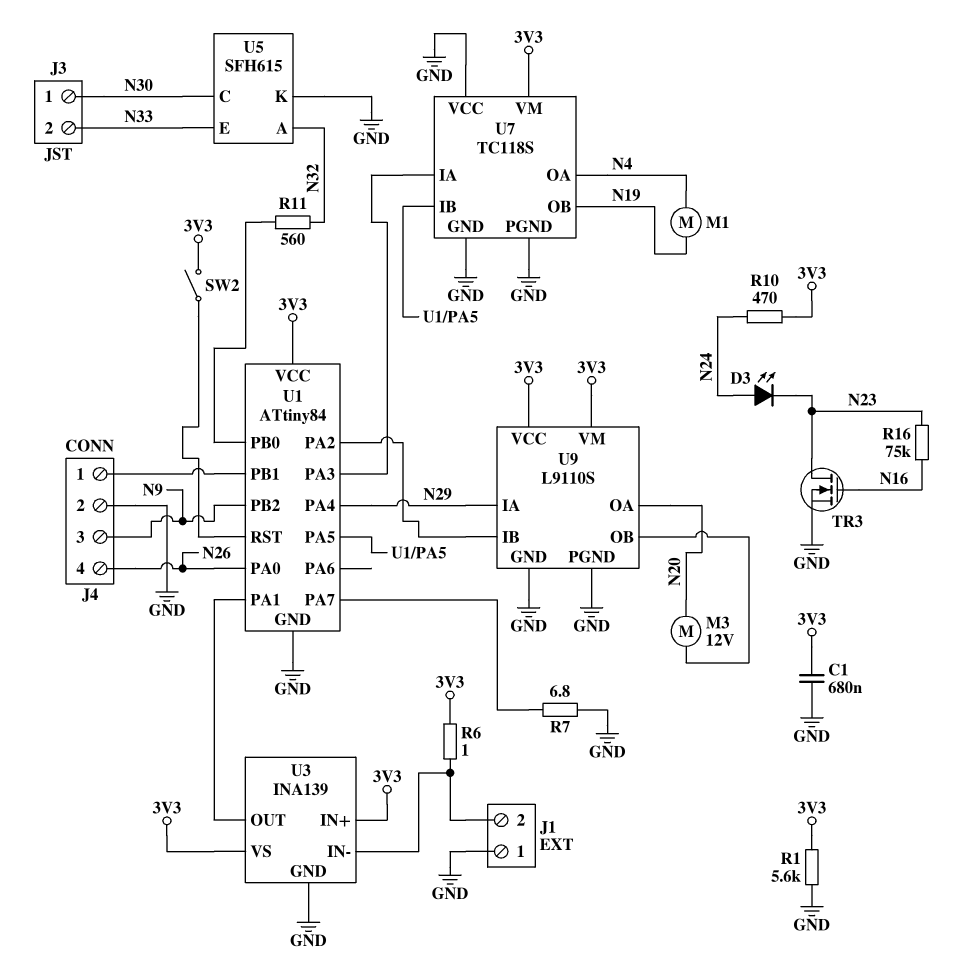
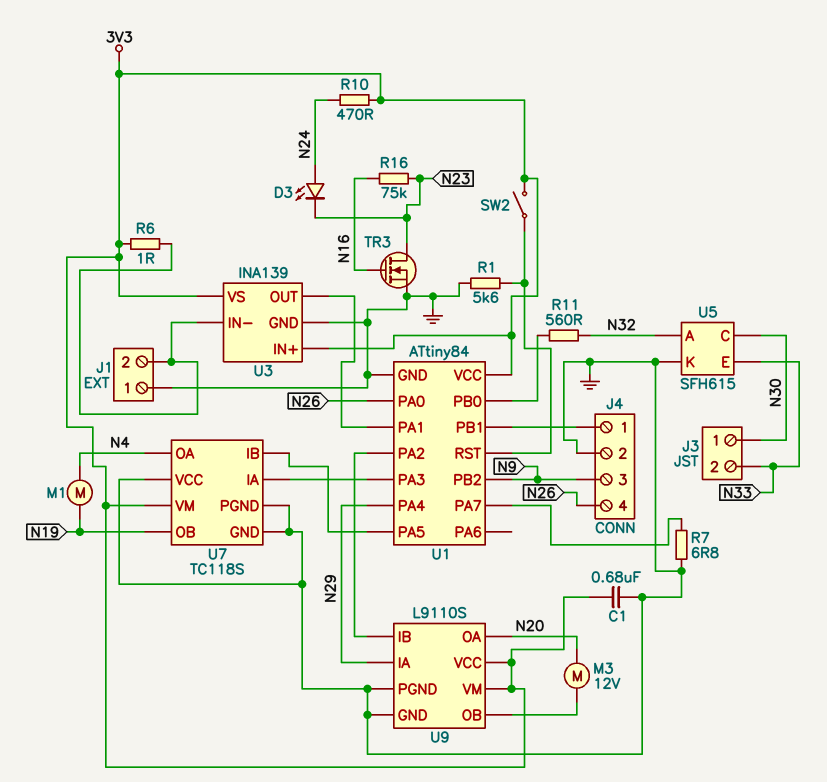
R1: 5.6k (3V3, GND) -> 5.6k (GND, U1/RST)

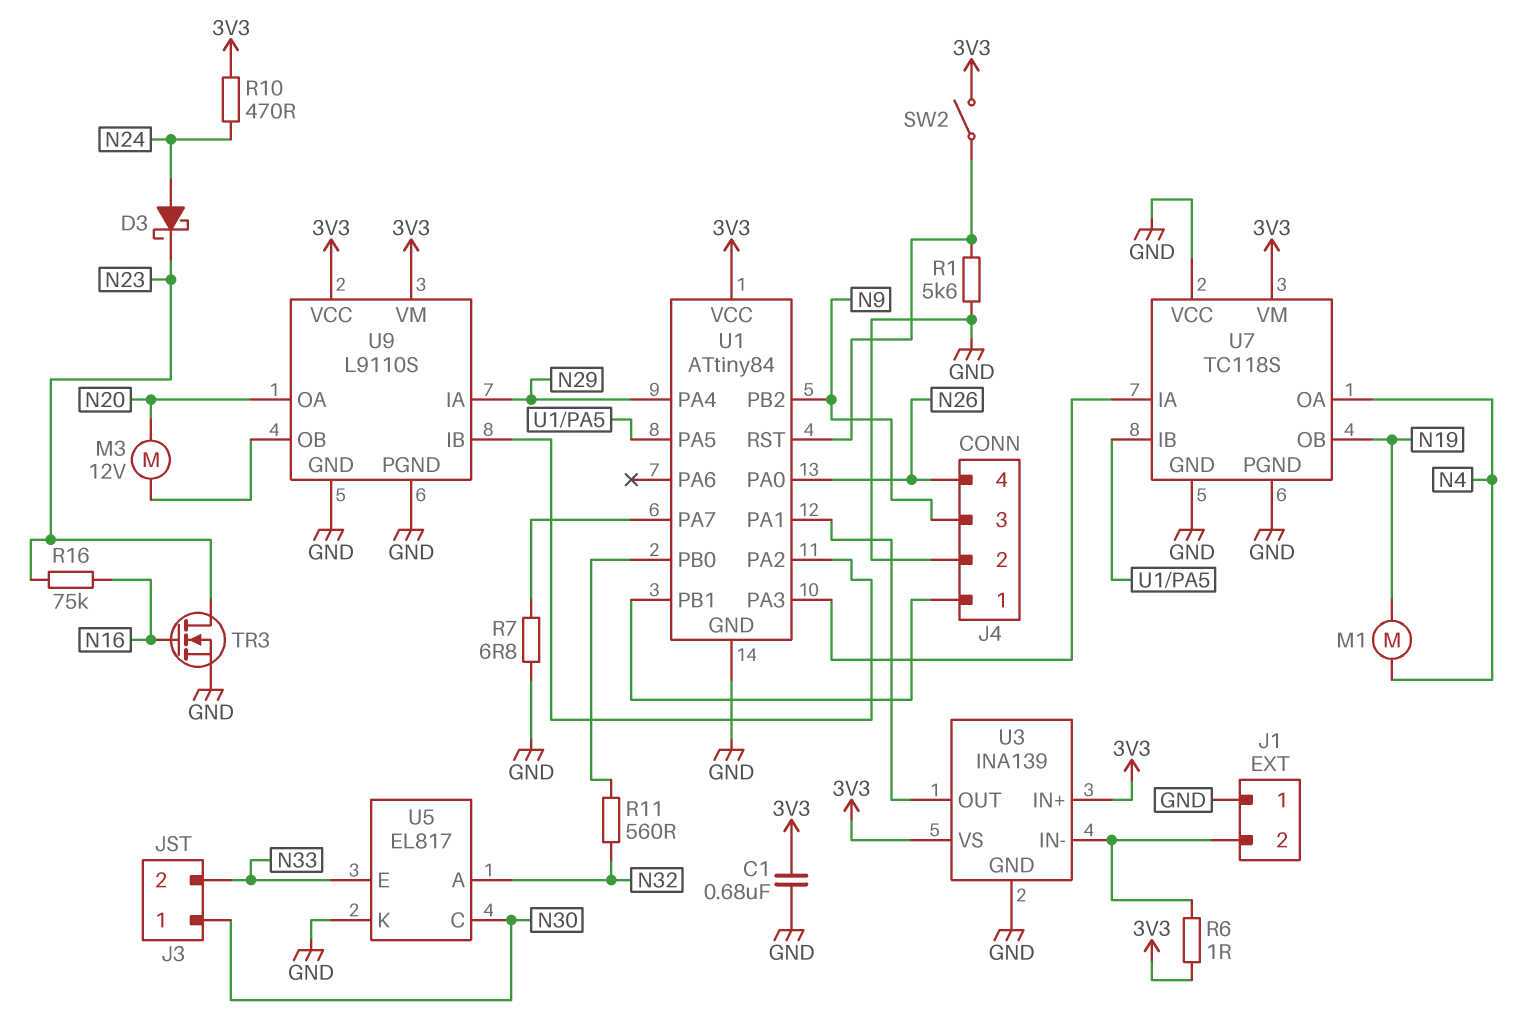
D3: LED (A N24, K N23) -> schottky (A N24, K N23)
U5: SFH615 -> EL817

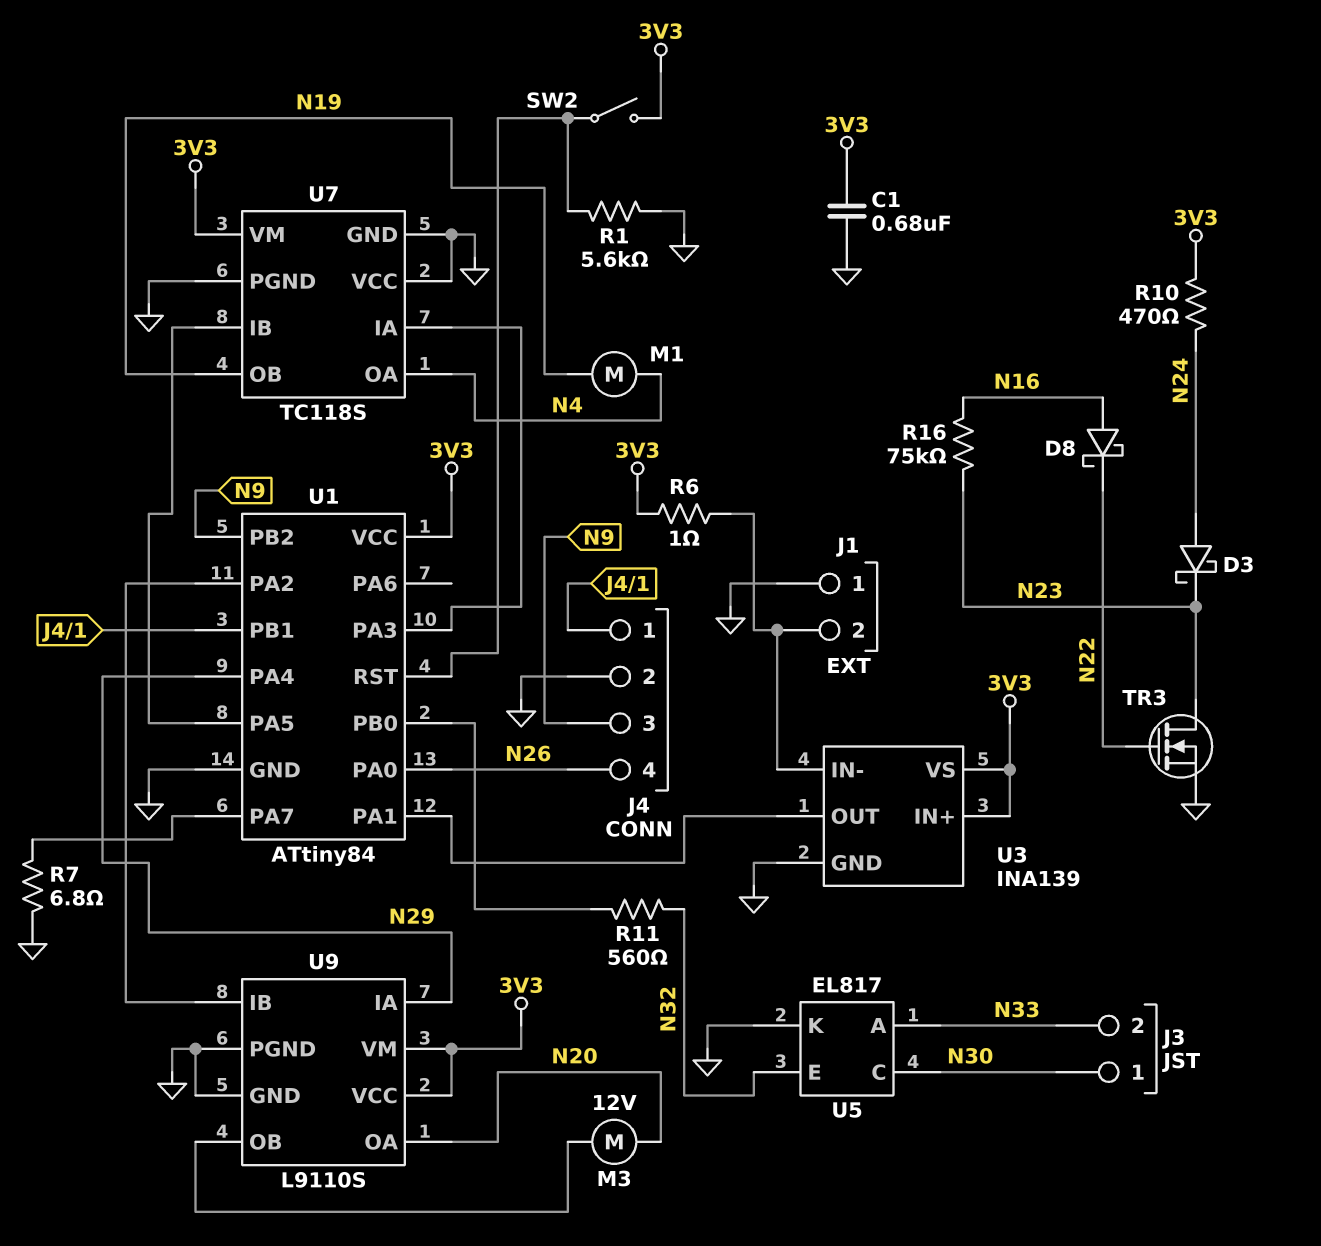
D8: none -> schottky (A N16, K N22)
TR3: NMOS (G N16, D N23, S GND) -> NMOS (G N22, D N23, S GND)
U5 pin A: N32 -> N33
U5 pin E: N33 -> N32

